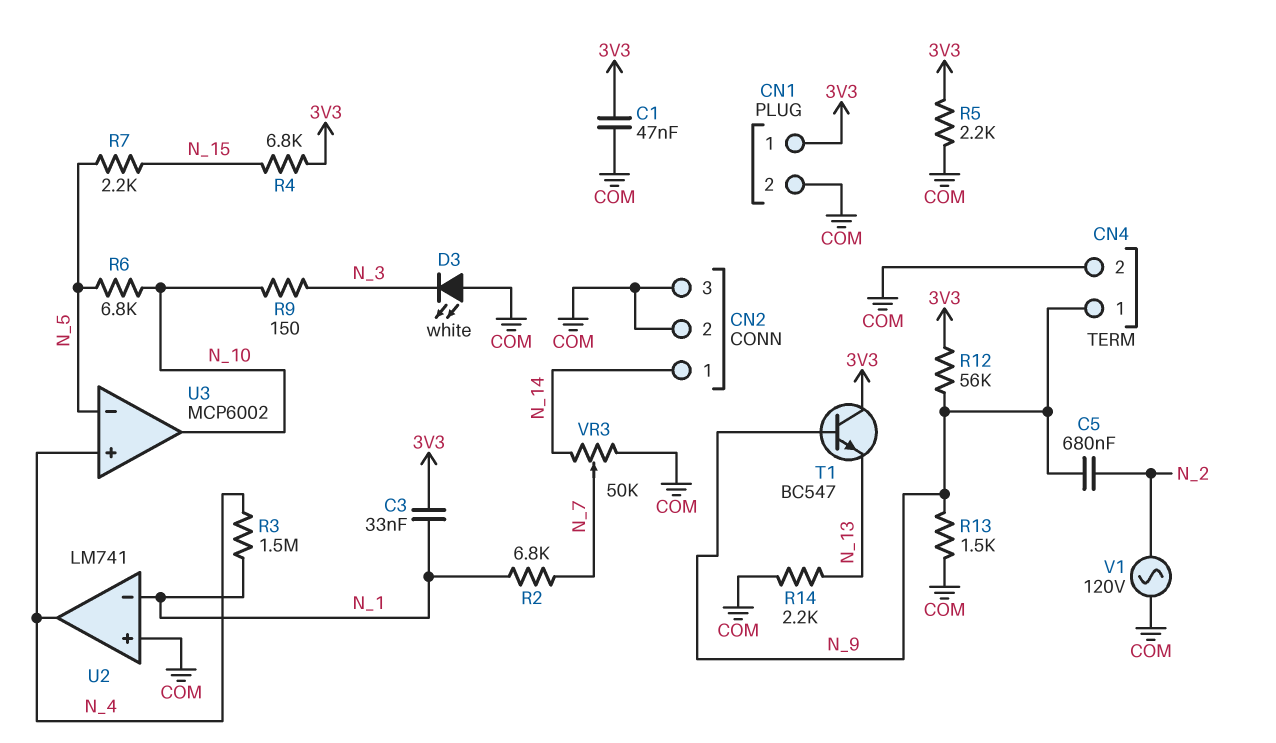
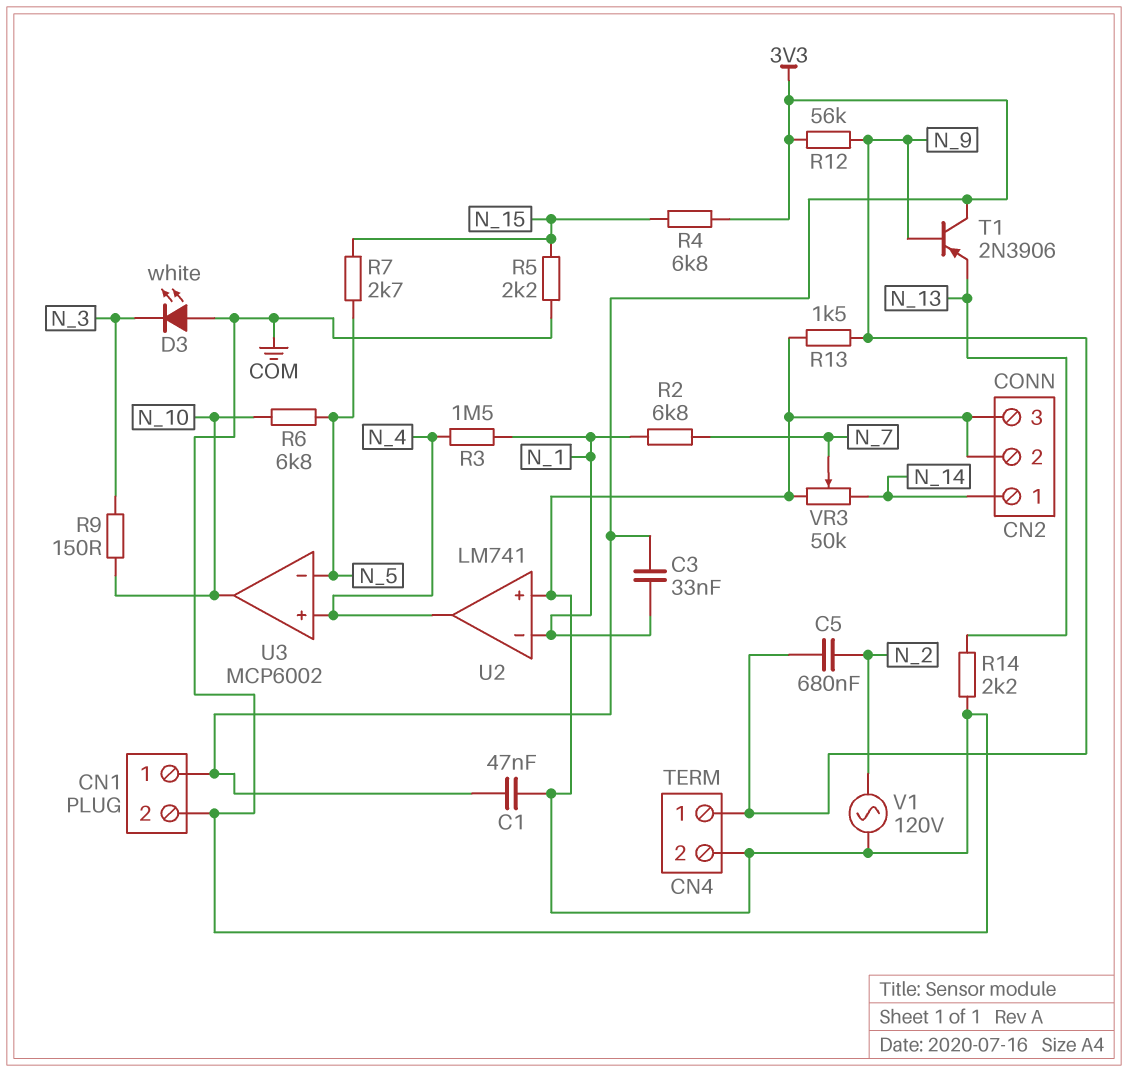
R5: 2.2k (3V3, COM) -> 2.2k (COM, N_15)
R7: 2.2k (N_5, N_15) -> 2.7k (N_5, N_15)
T1: NPN BC547 (B N_9, C 3V3, E N_13) -> PNP 2N3906 (B N_9, C 3V3, E N_13)

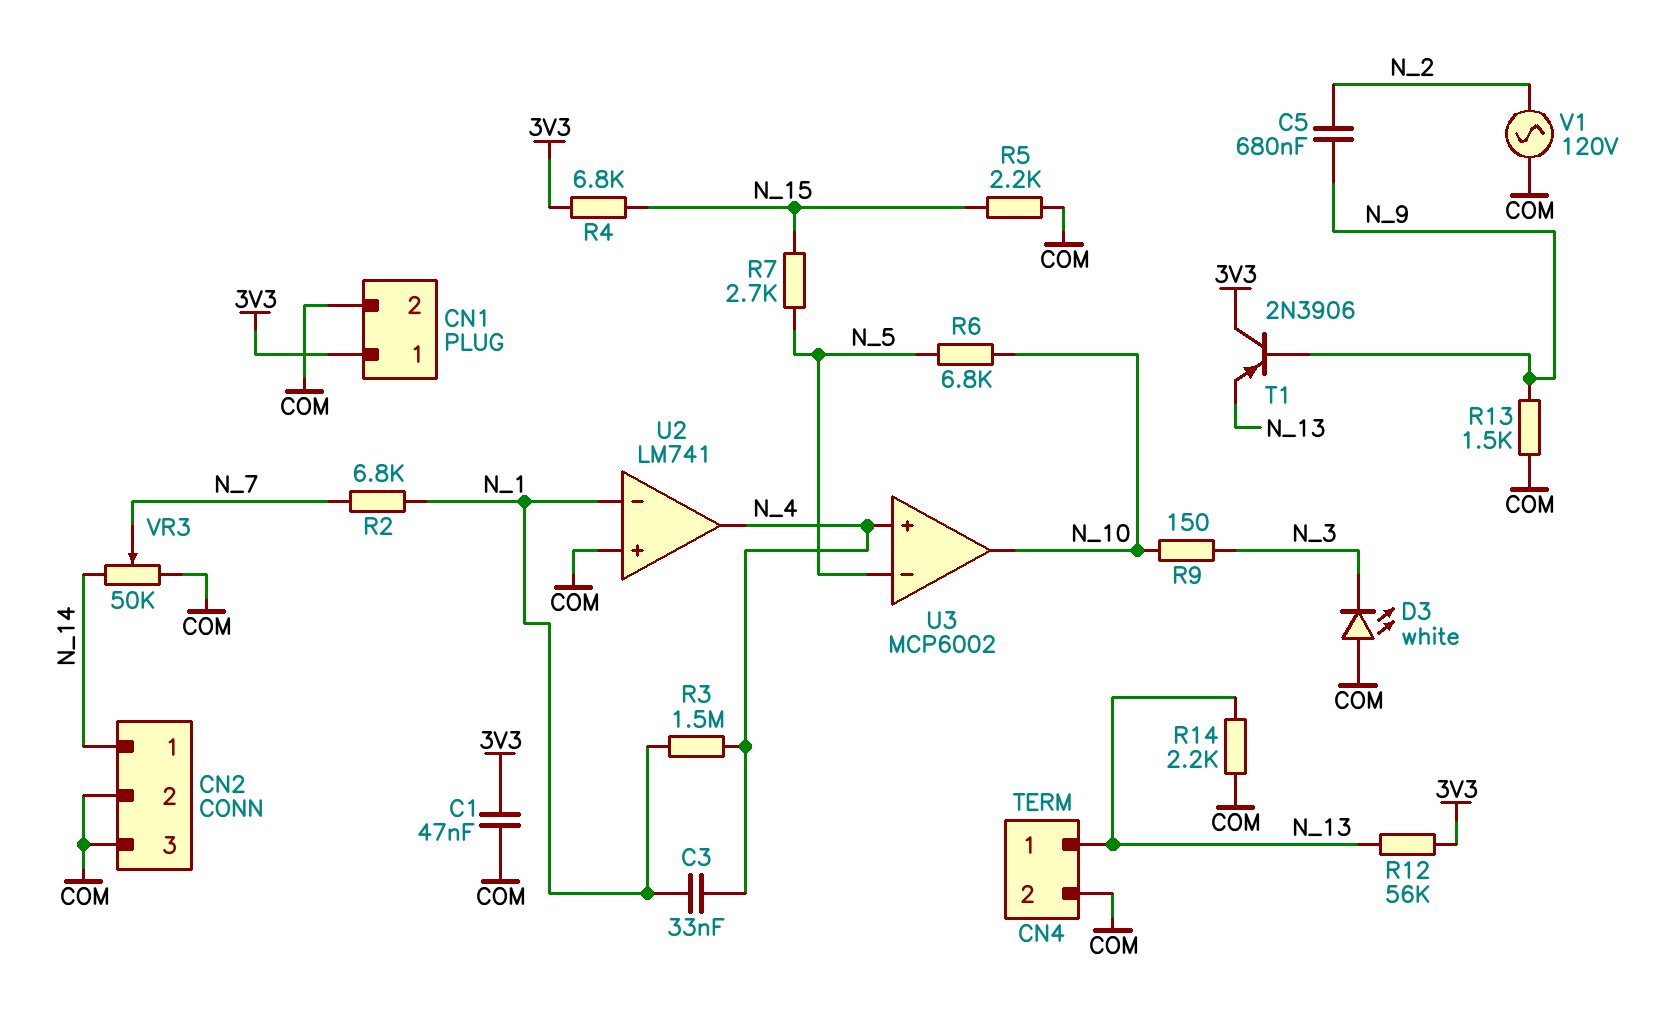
C3: 33nF (3V3, N_1) -> 33nF (N_1, N_4)
CN4 pin 1: N_9 -> N_13
R12: 56k (3V3, N_9) -> 56k (3V3, N_13)

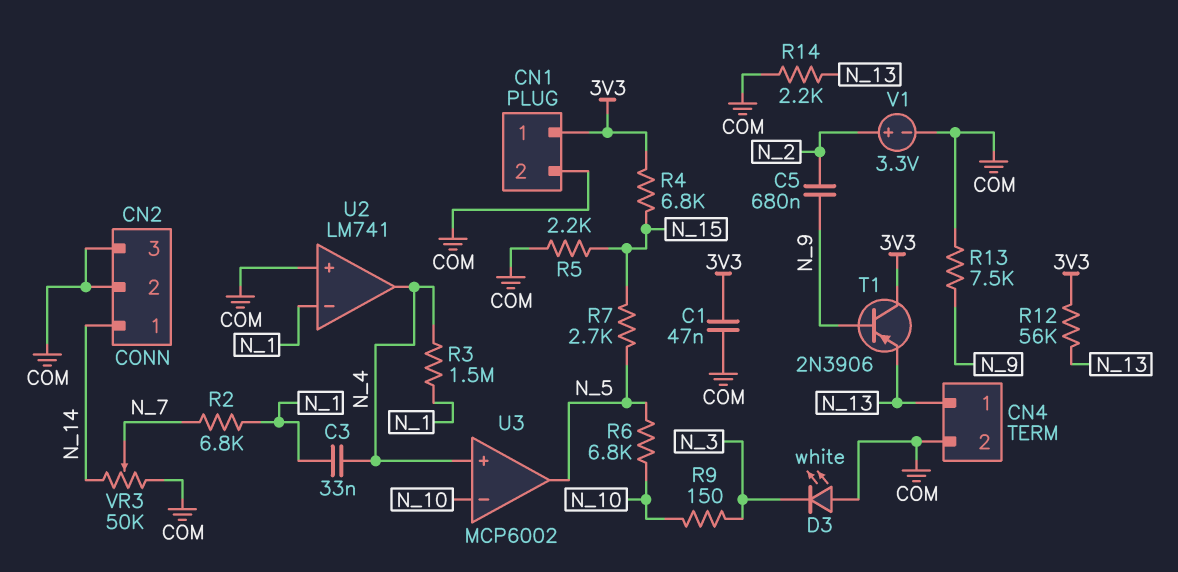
R13: 1.5k (COM, N_9) -> 7.5k (COM, N_9)
U3 pin in-: N_5 -> N_10
U3 pin out: N_10 -> N_5
V1: AC 120V (COM, N_2) -> 3.3V (plus N_2, minus COM)

